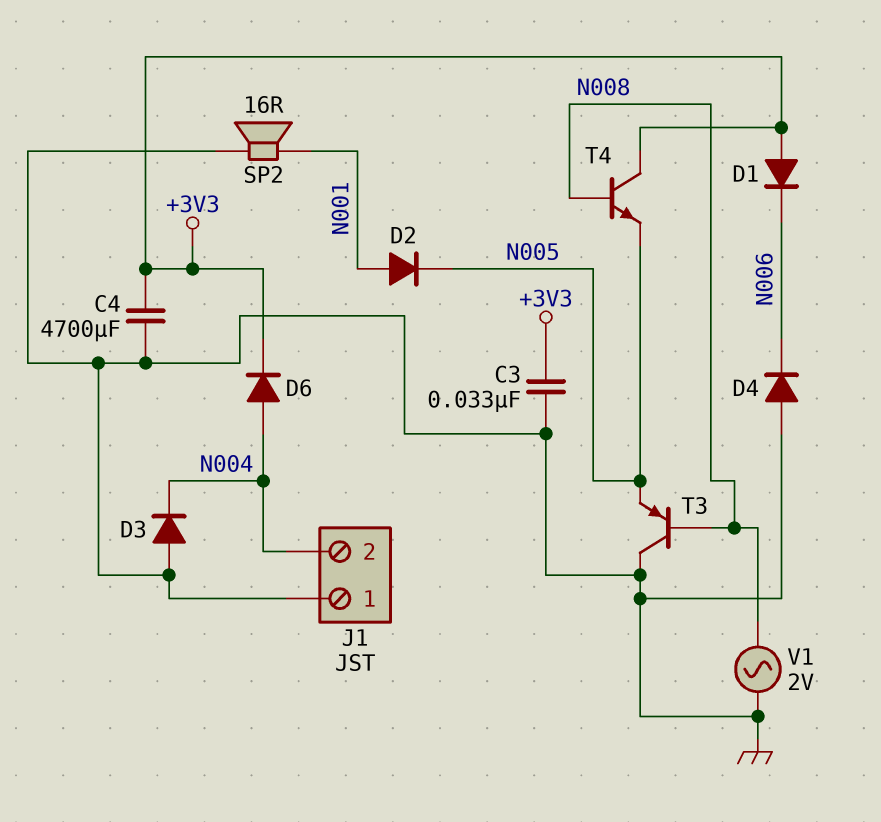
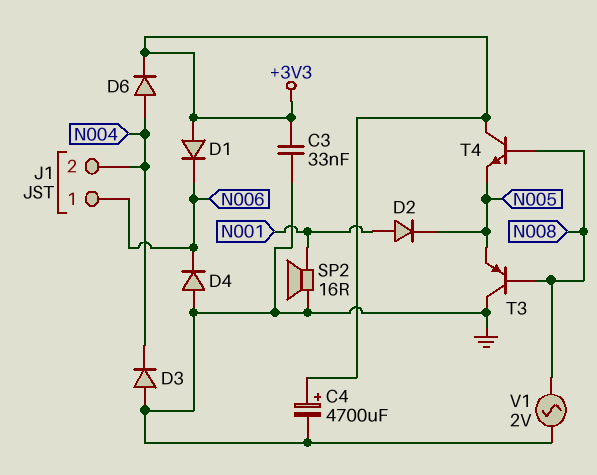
C4: 4700uF (+3V3, GND) -> 4700uF (plus +3V3, minus GND)
J1 pin 1: GND -> N006

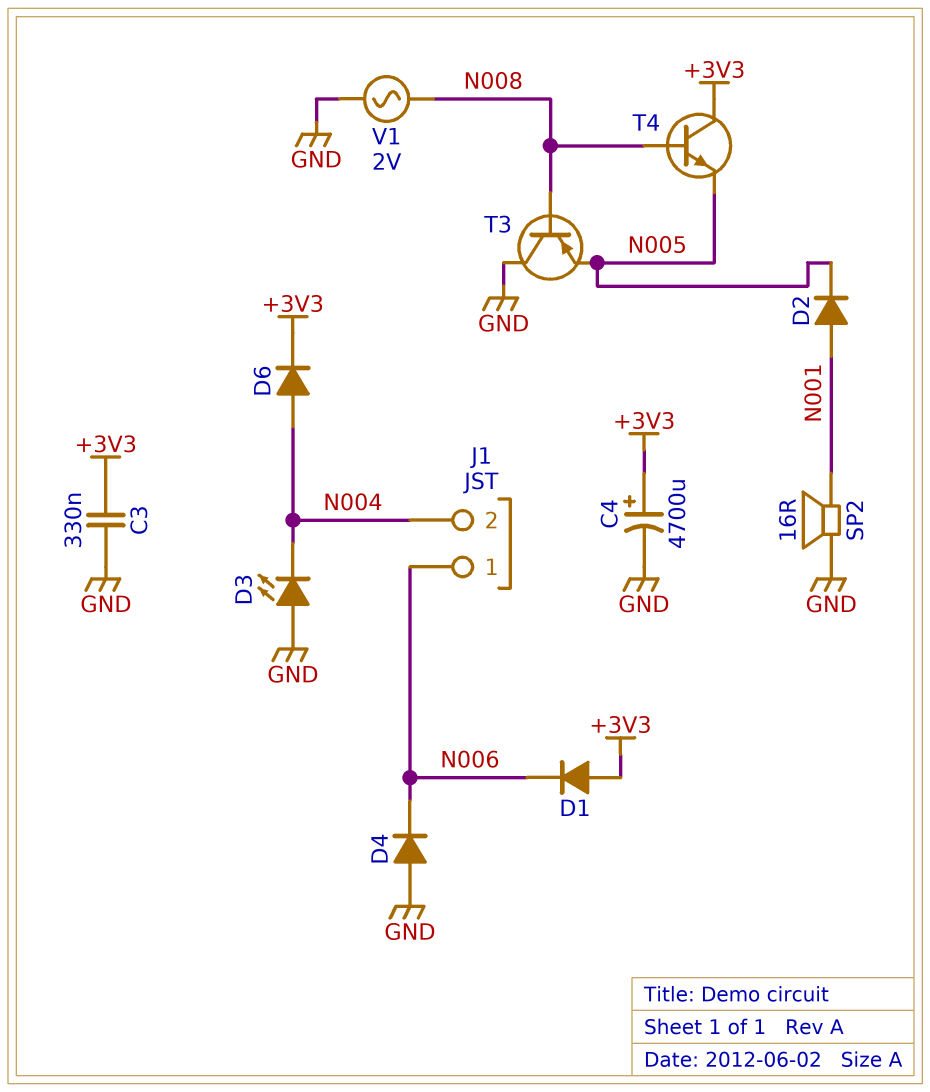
C3: 33nF (+3V3, GND) -> 330nF (+3V3, GND)
D3: diode (A GND, K N004) -> LED (A GND, K N004)

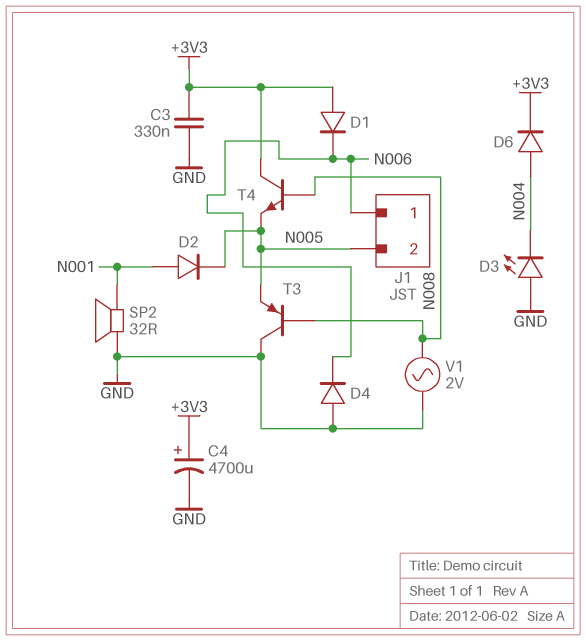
J1 pin 2: N004 -> N005
SP2: speaker 16R (GND, N001) -> speaker 32R (GND, N001)

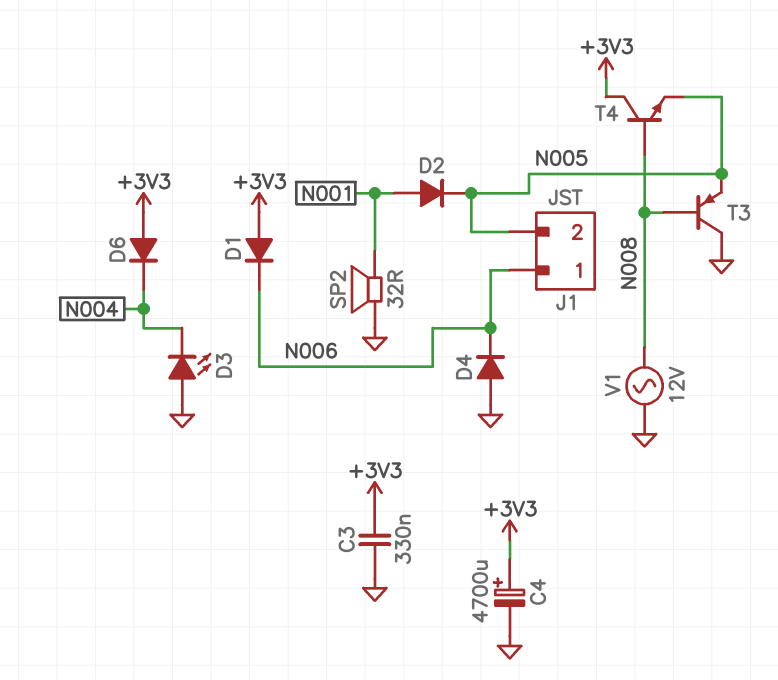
D6: diode (A N004, K +3V3) -> diode (A +3V3, K N004)
V1: AC 2V (GND, N008) -> AC 12V (GND, N008)

